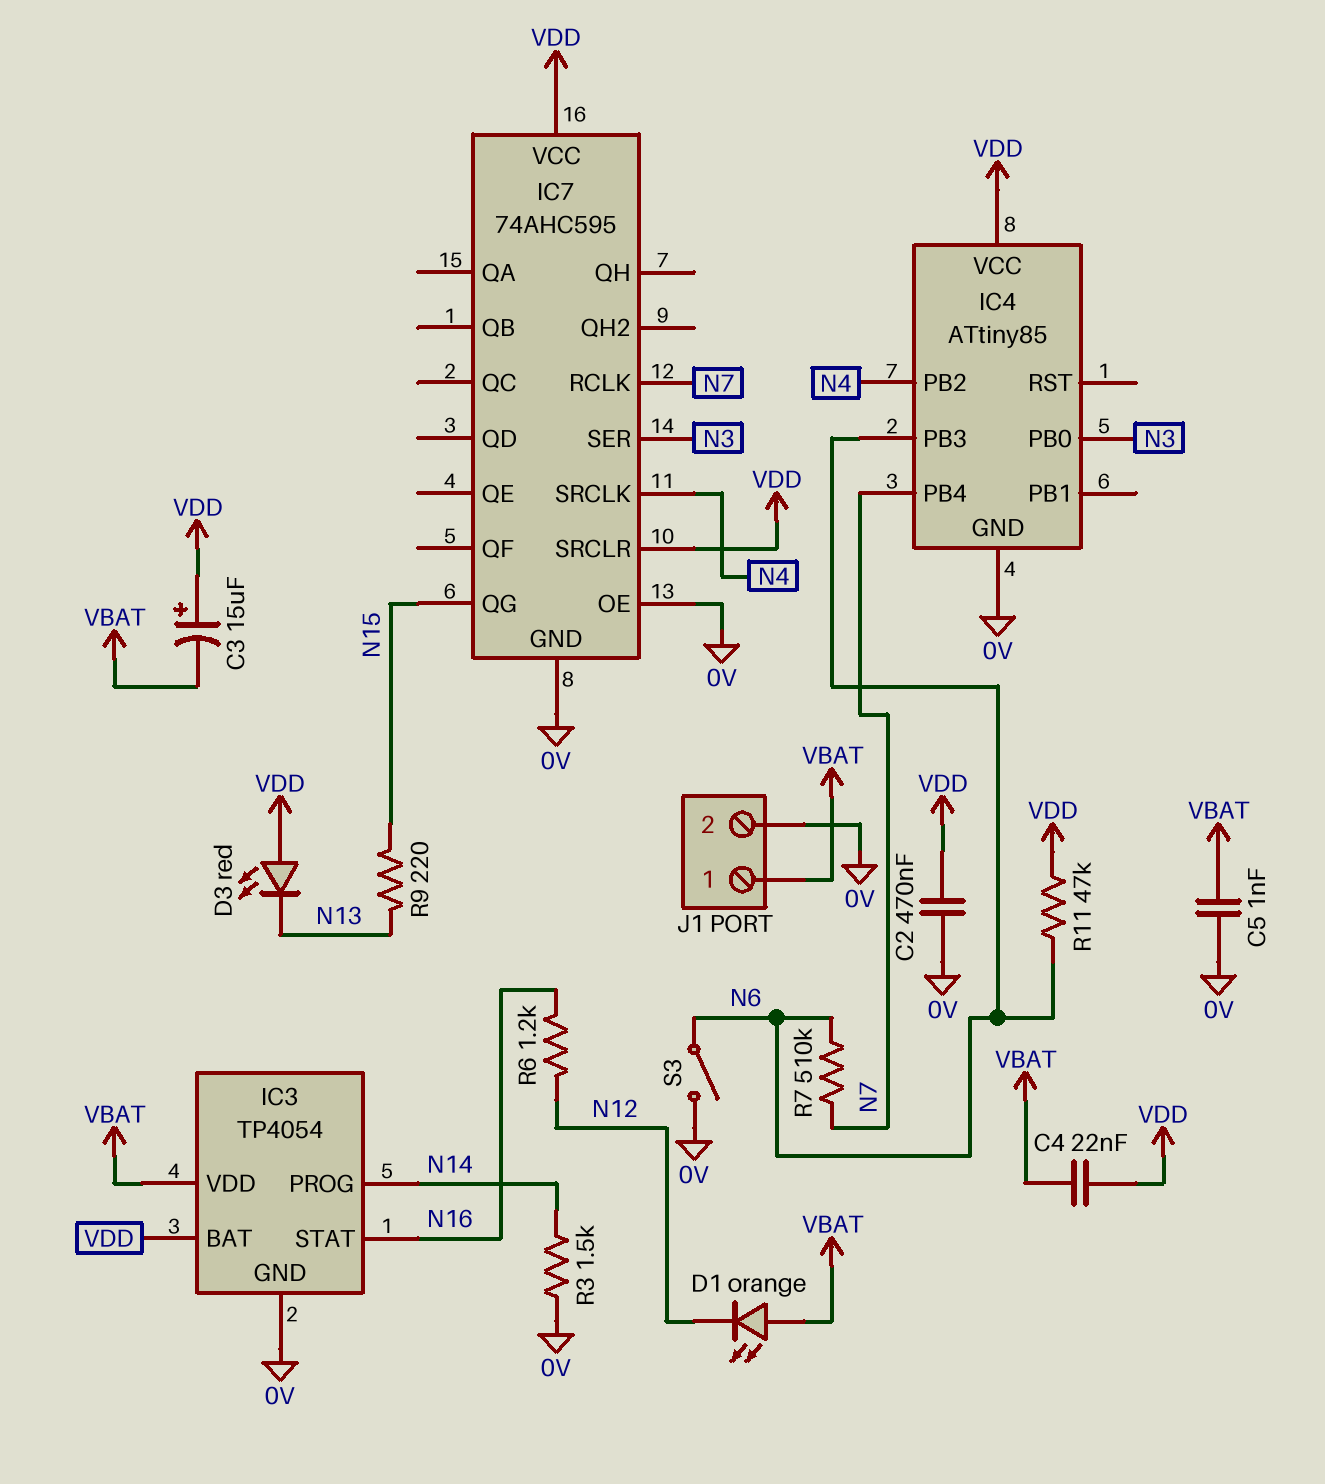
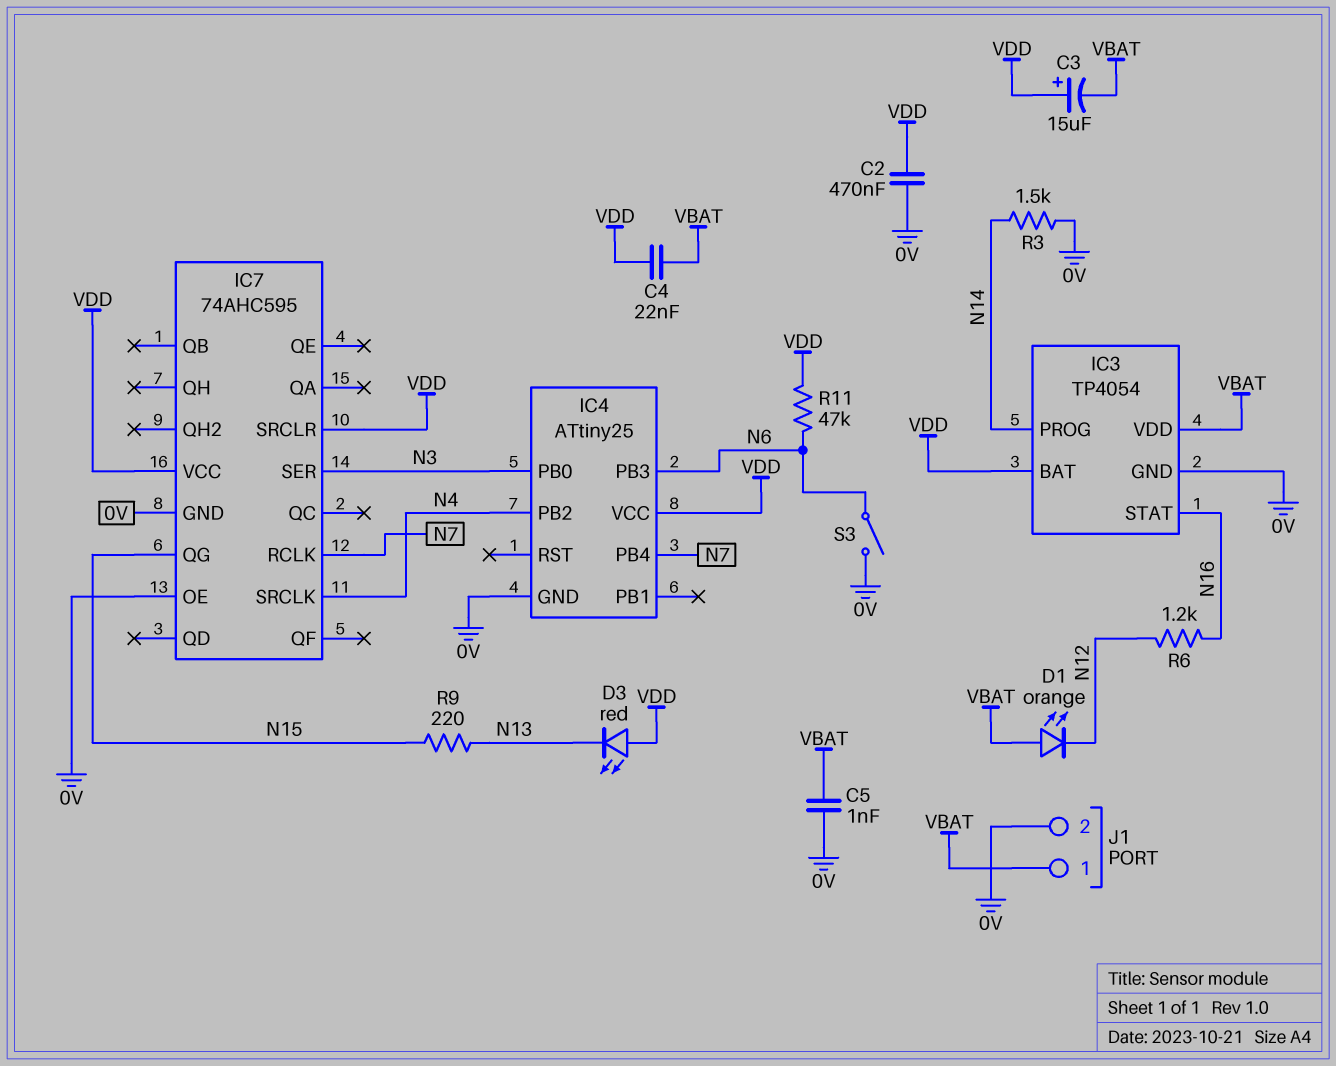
IC4: ATtiny85 -> ATtiny25
R7: 510k (N6, N7) -> none

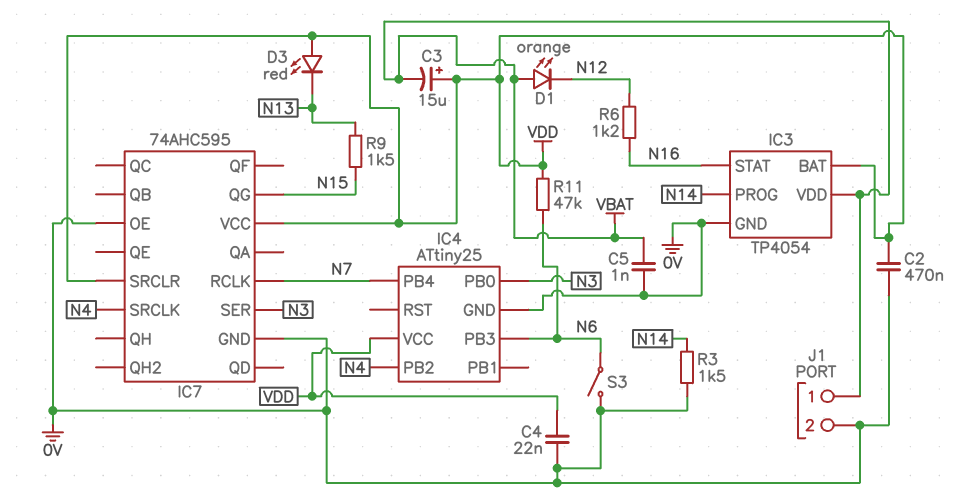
C4: 22nF (VBAT, VDD) -> 22nF (0V, VDD)
R9: 220 (N13, N15) -> 1.5k (N13, N15)

